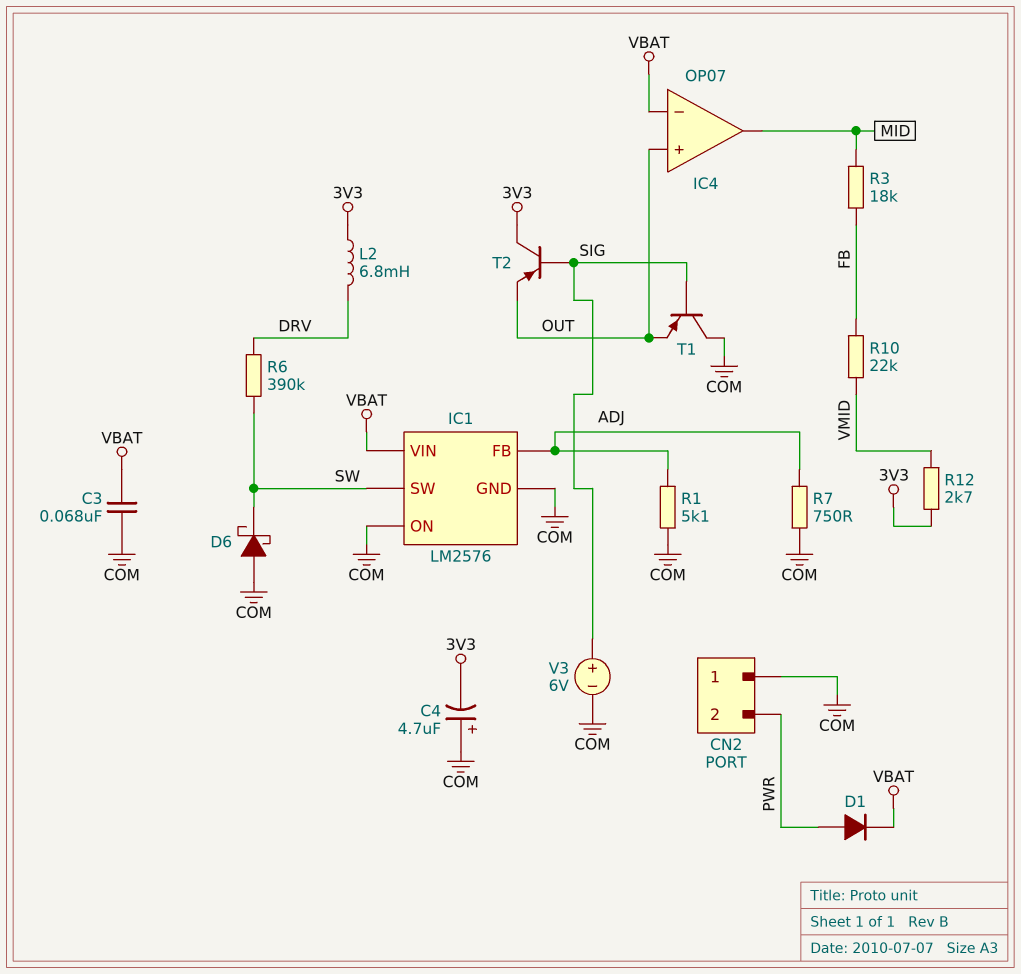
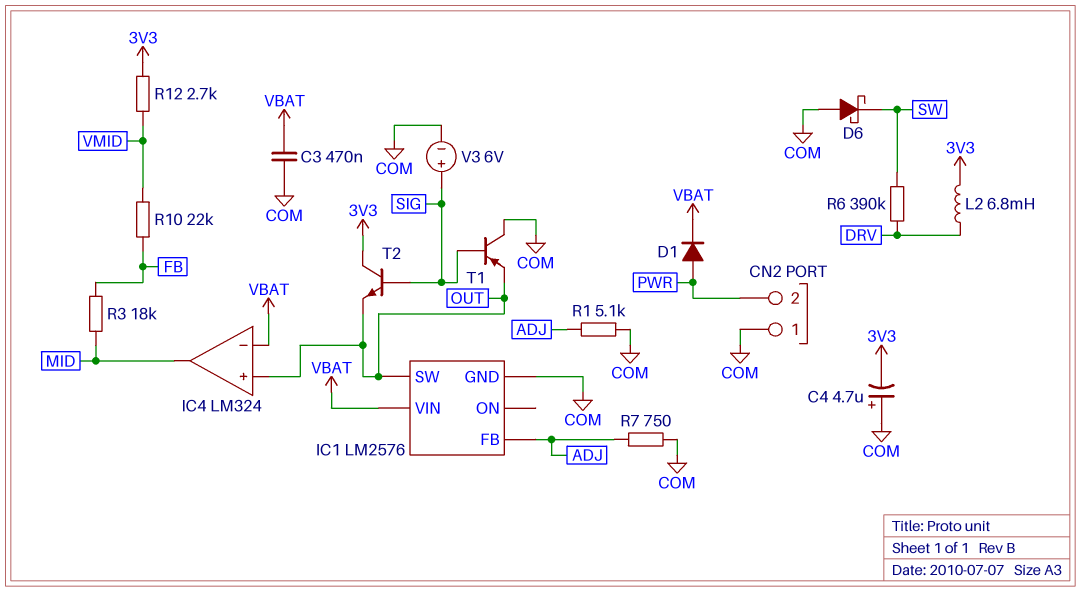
C3: 68nF (COM, VBAT) -> 470nF (COM, VBAT)
IC1 pin ON: COM -> none
IC1 pin SW: SW -> OUT
IC4: OP07 -> LM324
T2: PNP (B SIG, C 3V3, E OUT) -> NPN (B SIG, C 3V3, E OUT)

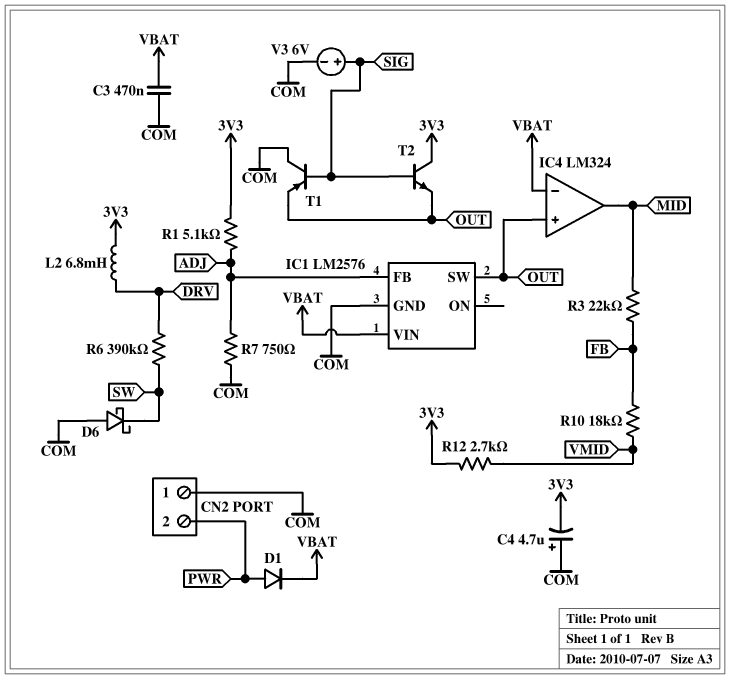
R1: 5.1k (ADJ, COM) -> 5.1k (3V3, ADJ)
R3: 18k (FB, MID) -> 22k (FB, MID)
R10: 22k (FB, VMID) -> 18k (FB, VMID)

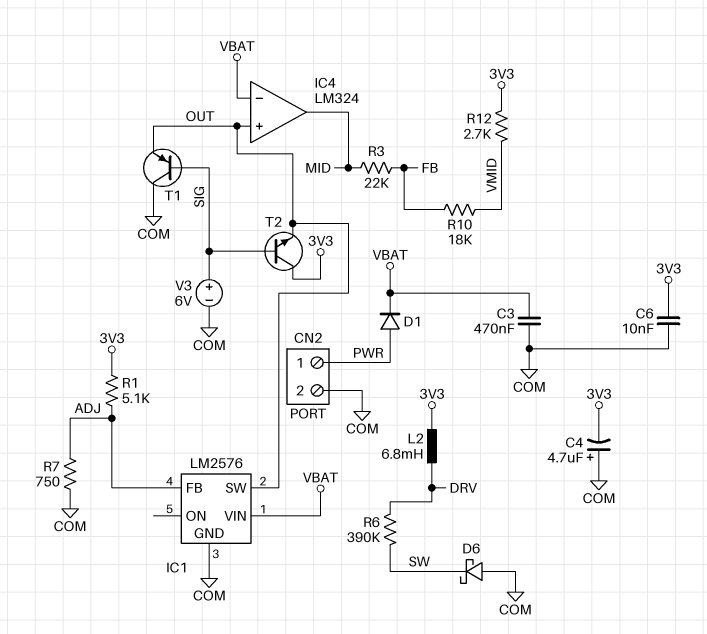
C6: none -> 10nF (3V3, COM)
CN2 pin 1: COM -> PWR
CN2 pin 2: PWR -> COM

